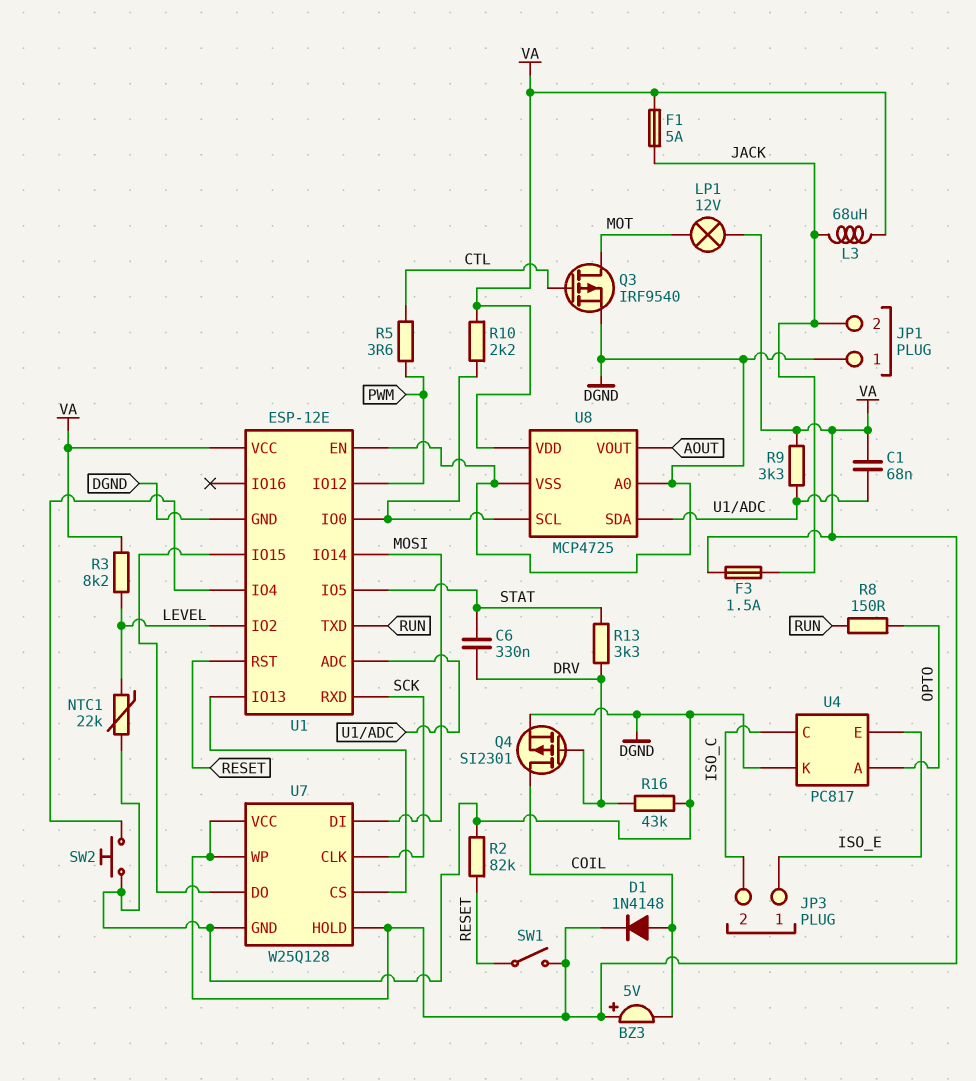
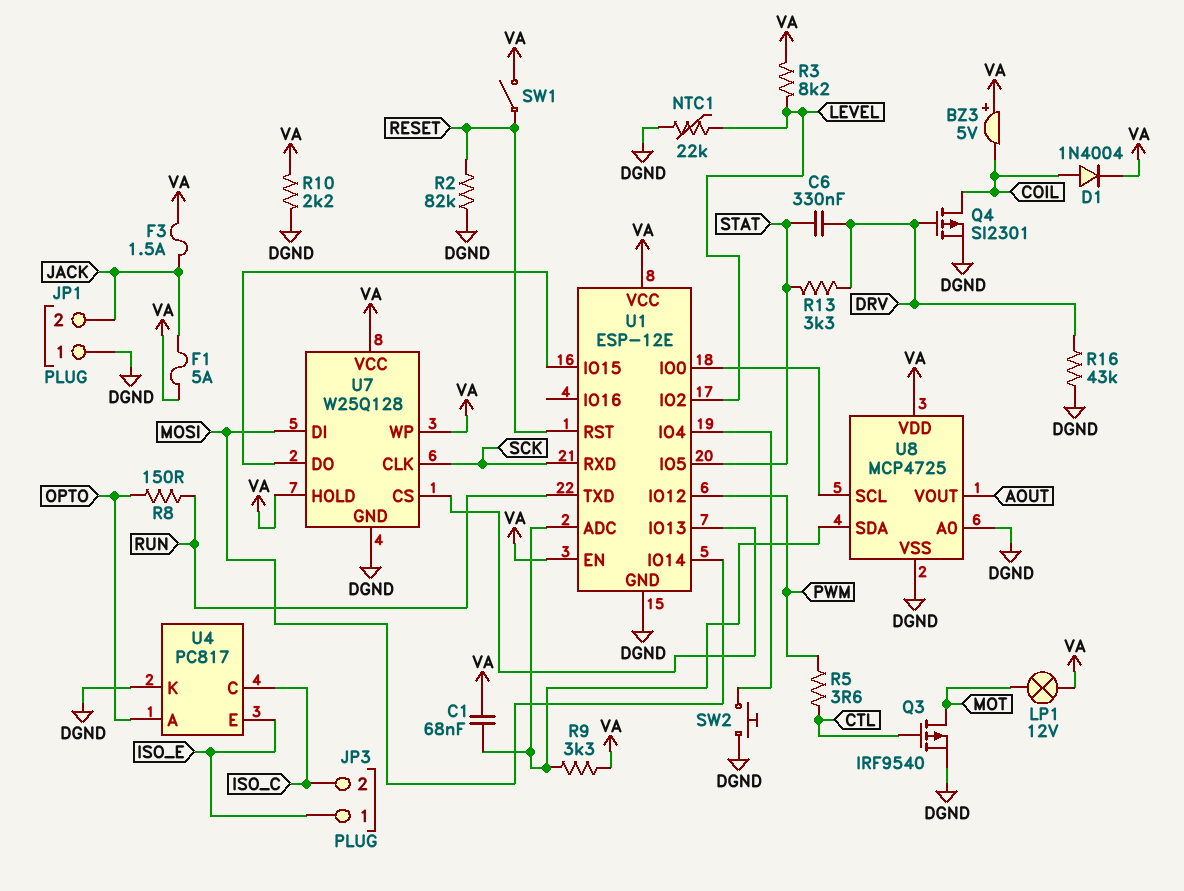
D1: diode 1N4148 (A COIL, K VA) -> diode 1N4004 (A COIL, K VA)
L3: 68uH (JACK, VA) -> none
R10: 2.2k (U1/IO0, VA) -> 2.2k (DGND, VA)
U1 pin EN: DGND -> VA

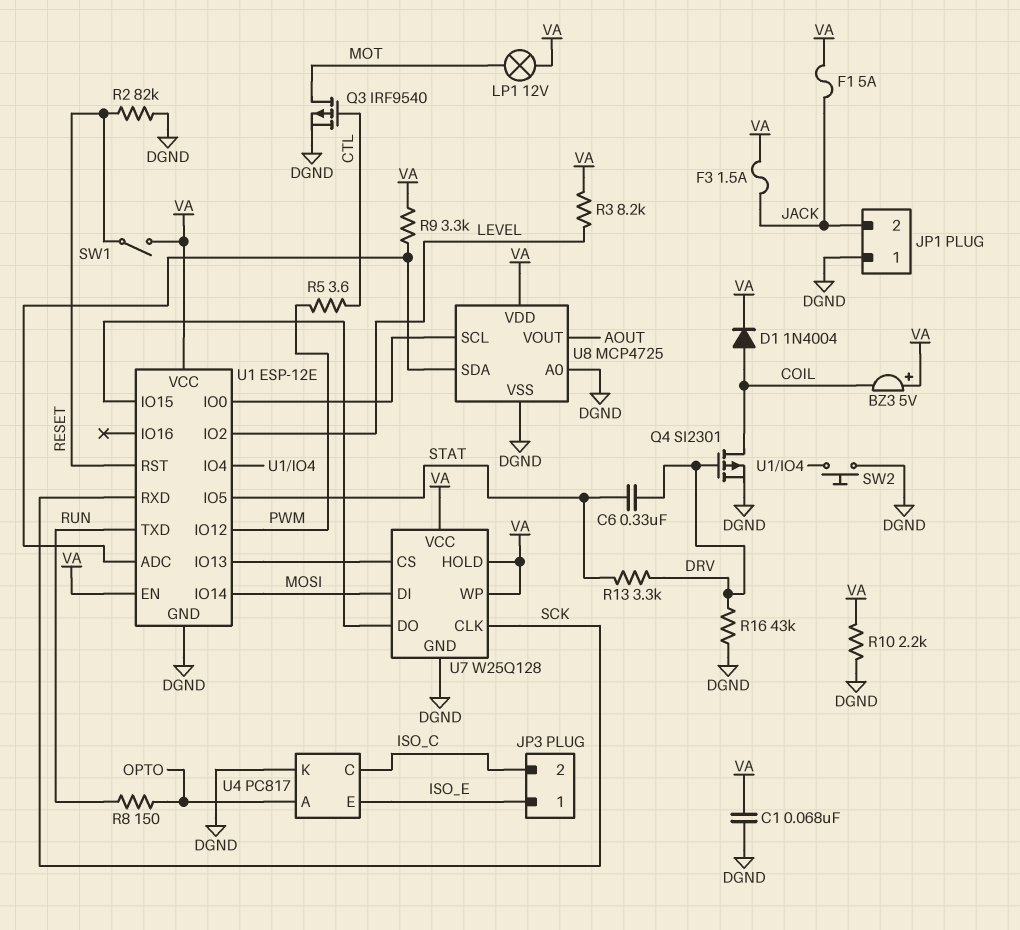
C1: 68nF (U1/ADC, VA) -> 68nF (DGND, VA)
NTC1: 22k (DGND, LEVEL) -> none

